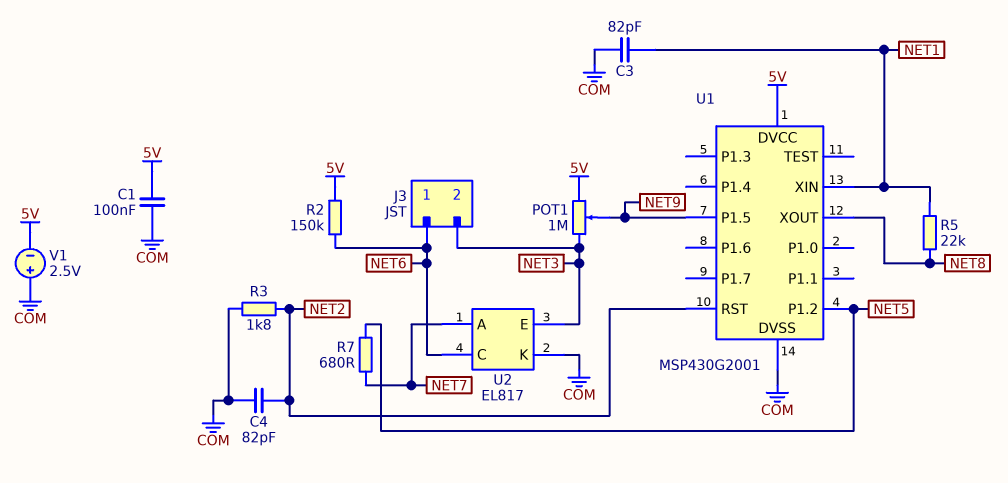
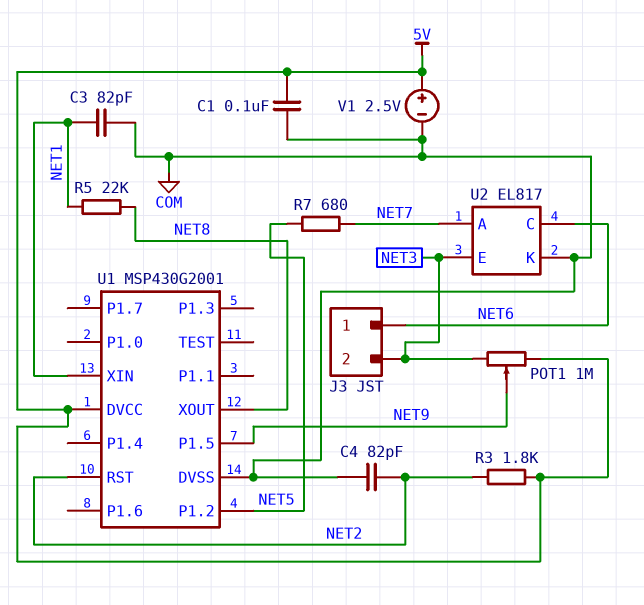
R2: 150k (5V, NET6) -> none
R3: 1.8k (COM, NET2) -> 1.8k (5V, NET2)
V1: 2.5V (plus COM, minus 5V) -> 2.5V (plus 5V, minus COM)

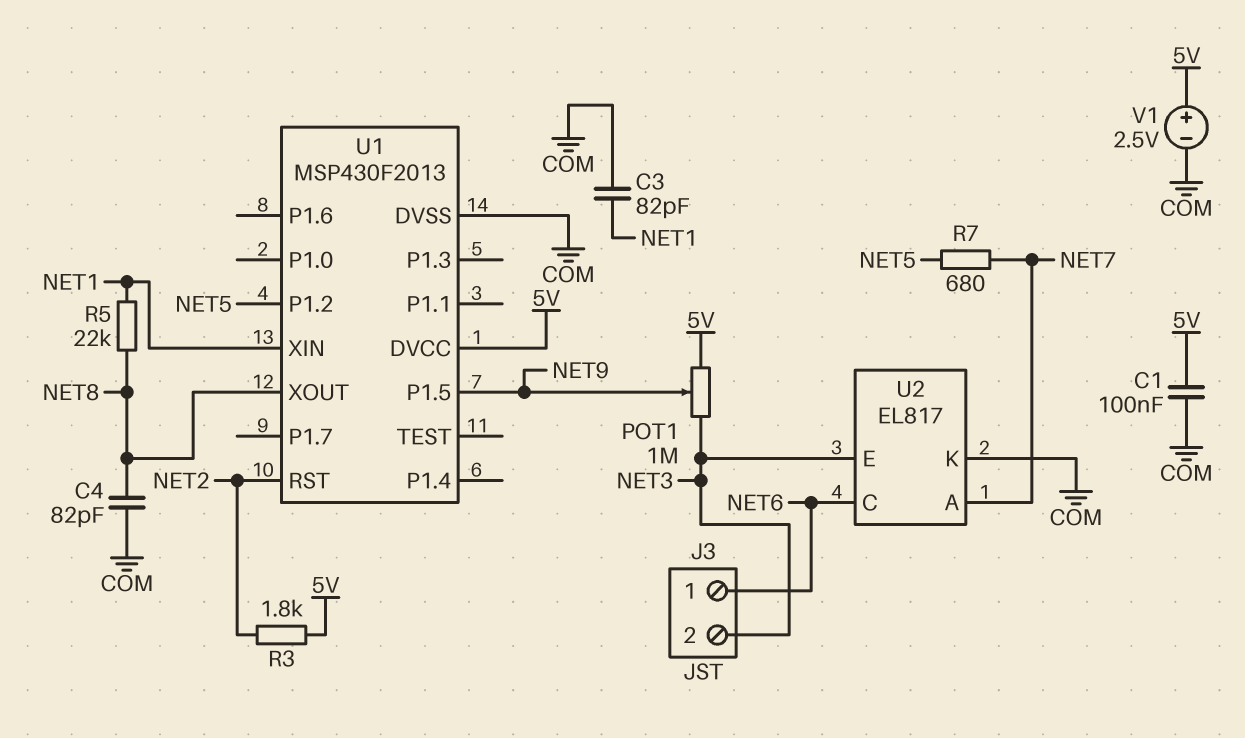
C4: 82pF (COM, NET2) -> 82pF (COM, NET8)
U1: MSP430G2001 -> MSP430F2013

